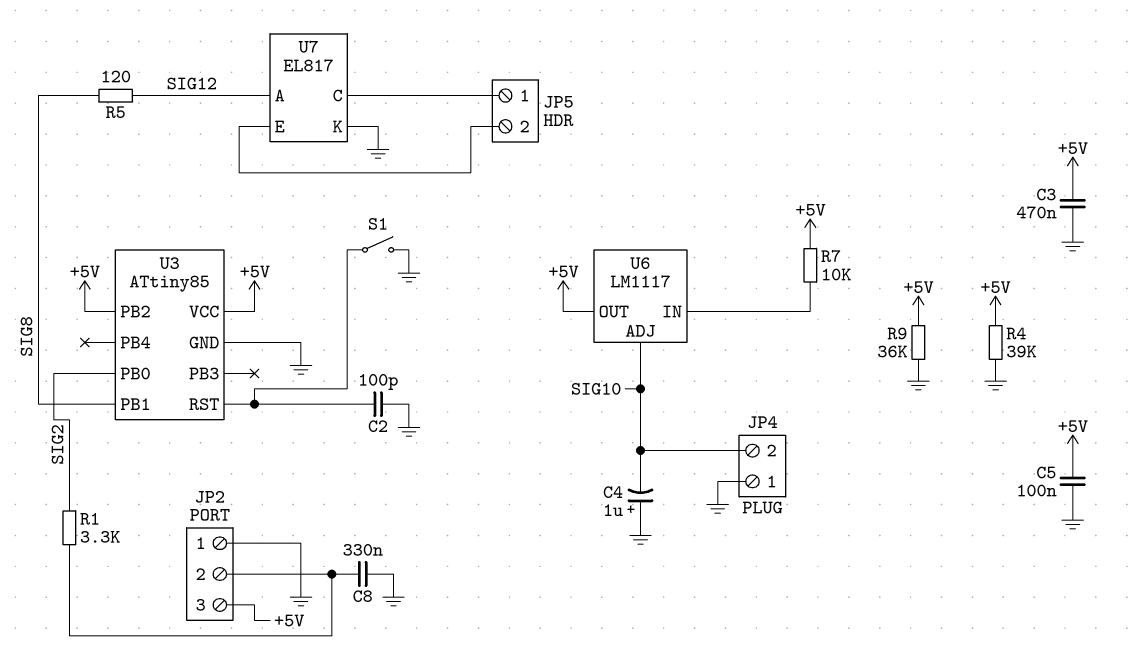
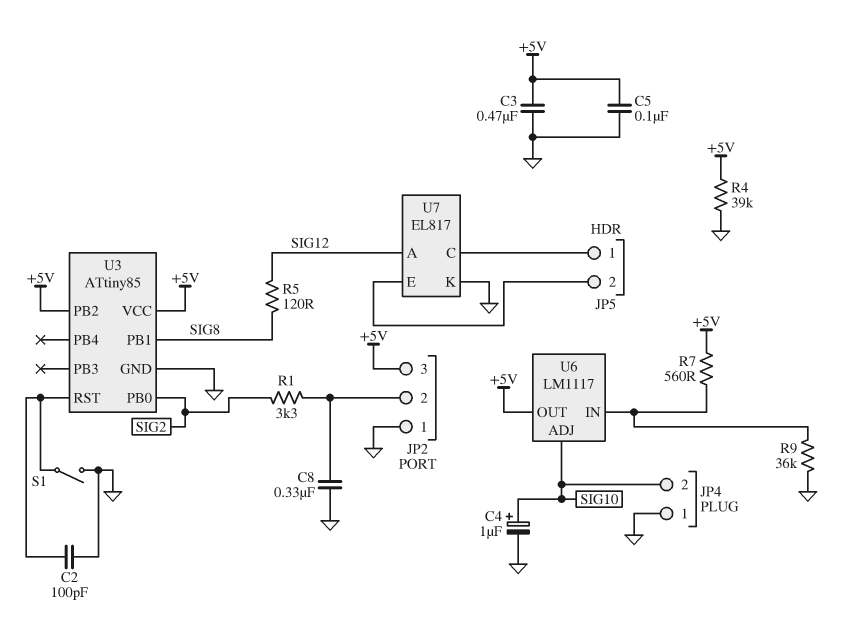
C4: 1uF (plus GND, minus SIG10) -> 1uF (plus SIG10, minus GND)
R7: 10k (+5V, U6/IN) -> 560 (+5V, U6/IN)
R9: 36k (+5V, GND) -> 36k (GND, U6/IN)

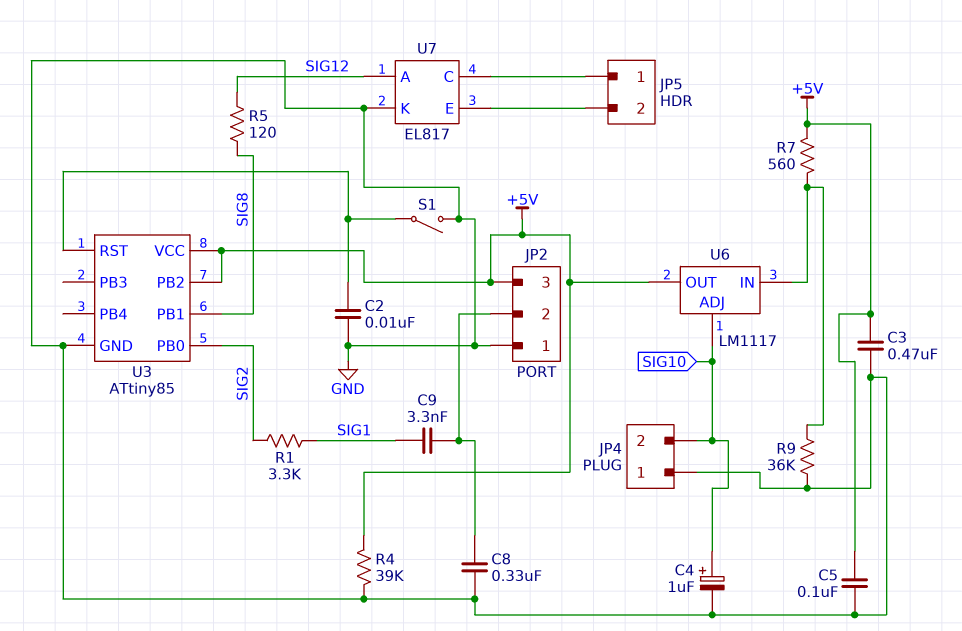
C2: 100pF (GND, U3/RST) -> 10nF (GND, U3/RST)
C9: none -> 3.3nF (JP2/2, SIG1)
R1: 3.3k (JP2/2, SIG2) -> 3.3k (SIG1, SIG2)

